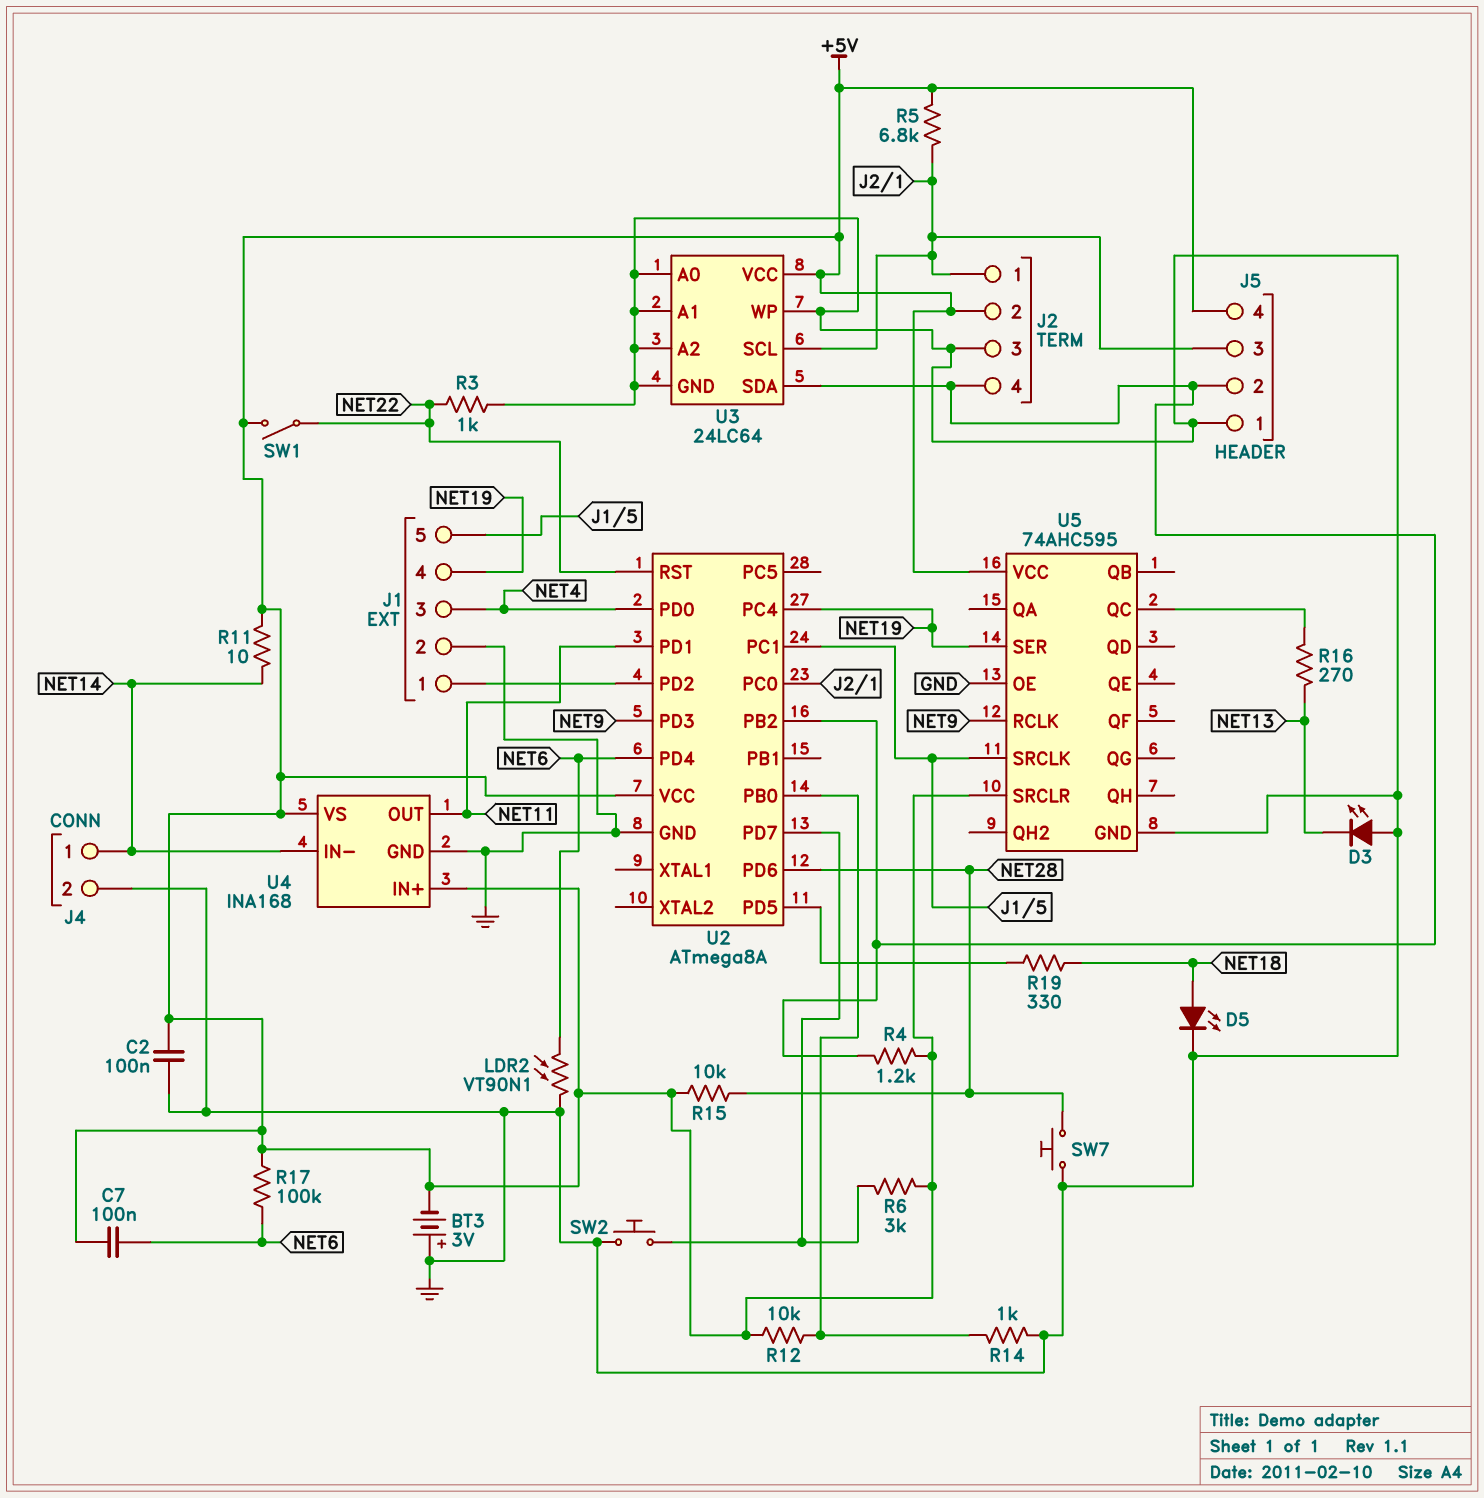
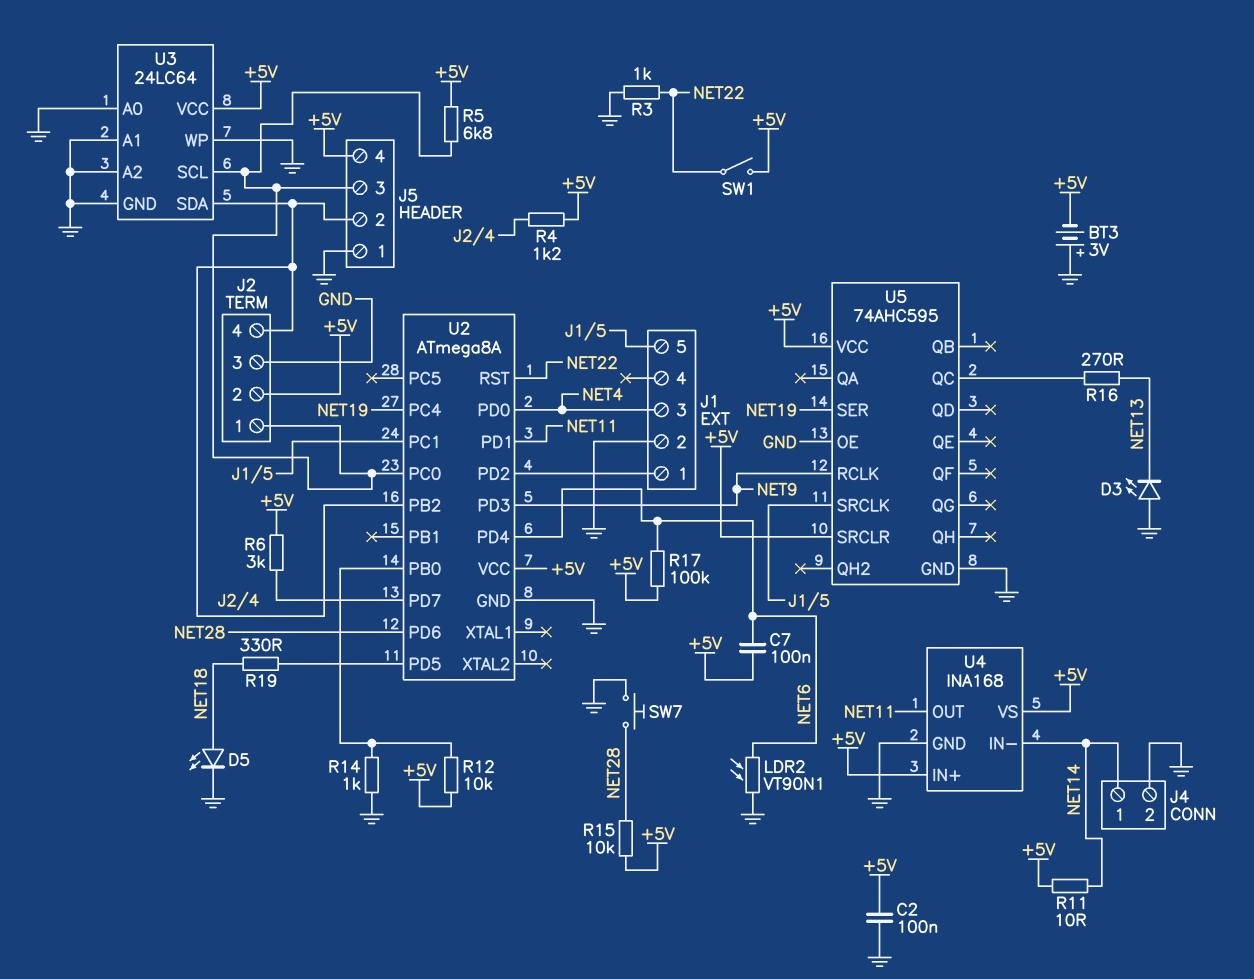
J1 pin 4: NET19 -> none
SW2: button (GND, U2/PD7) -> none

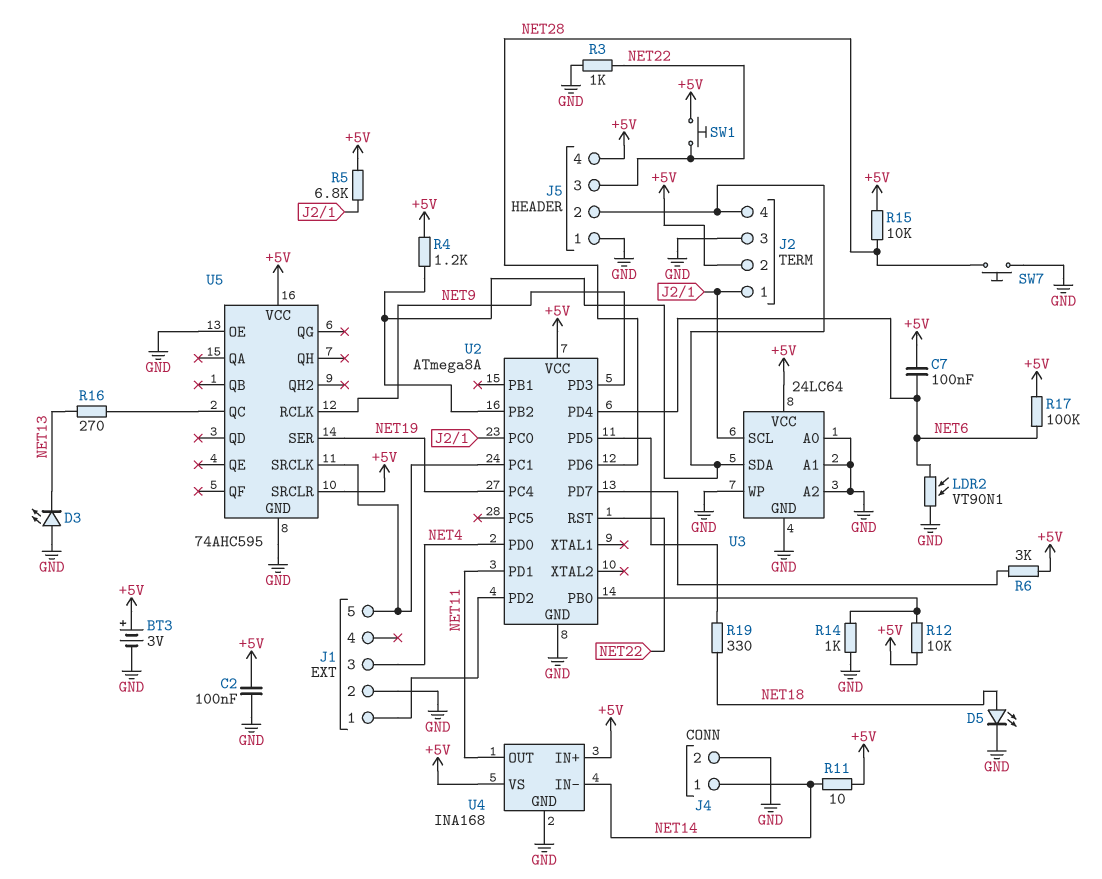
BT3: 3V (plus GND, minus +5V) -> 3V (plus +5V, minus GND)
J5 pin 3: J2/1 -> NET22
SW1: switch (+5V, NET22) -> button (+5V, NET22)

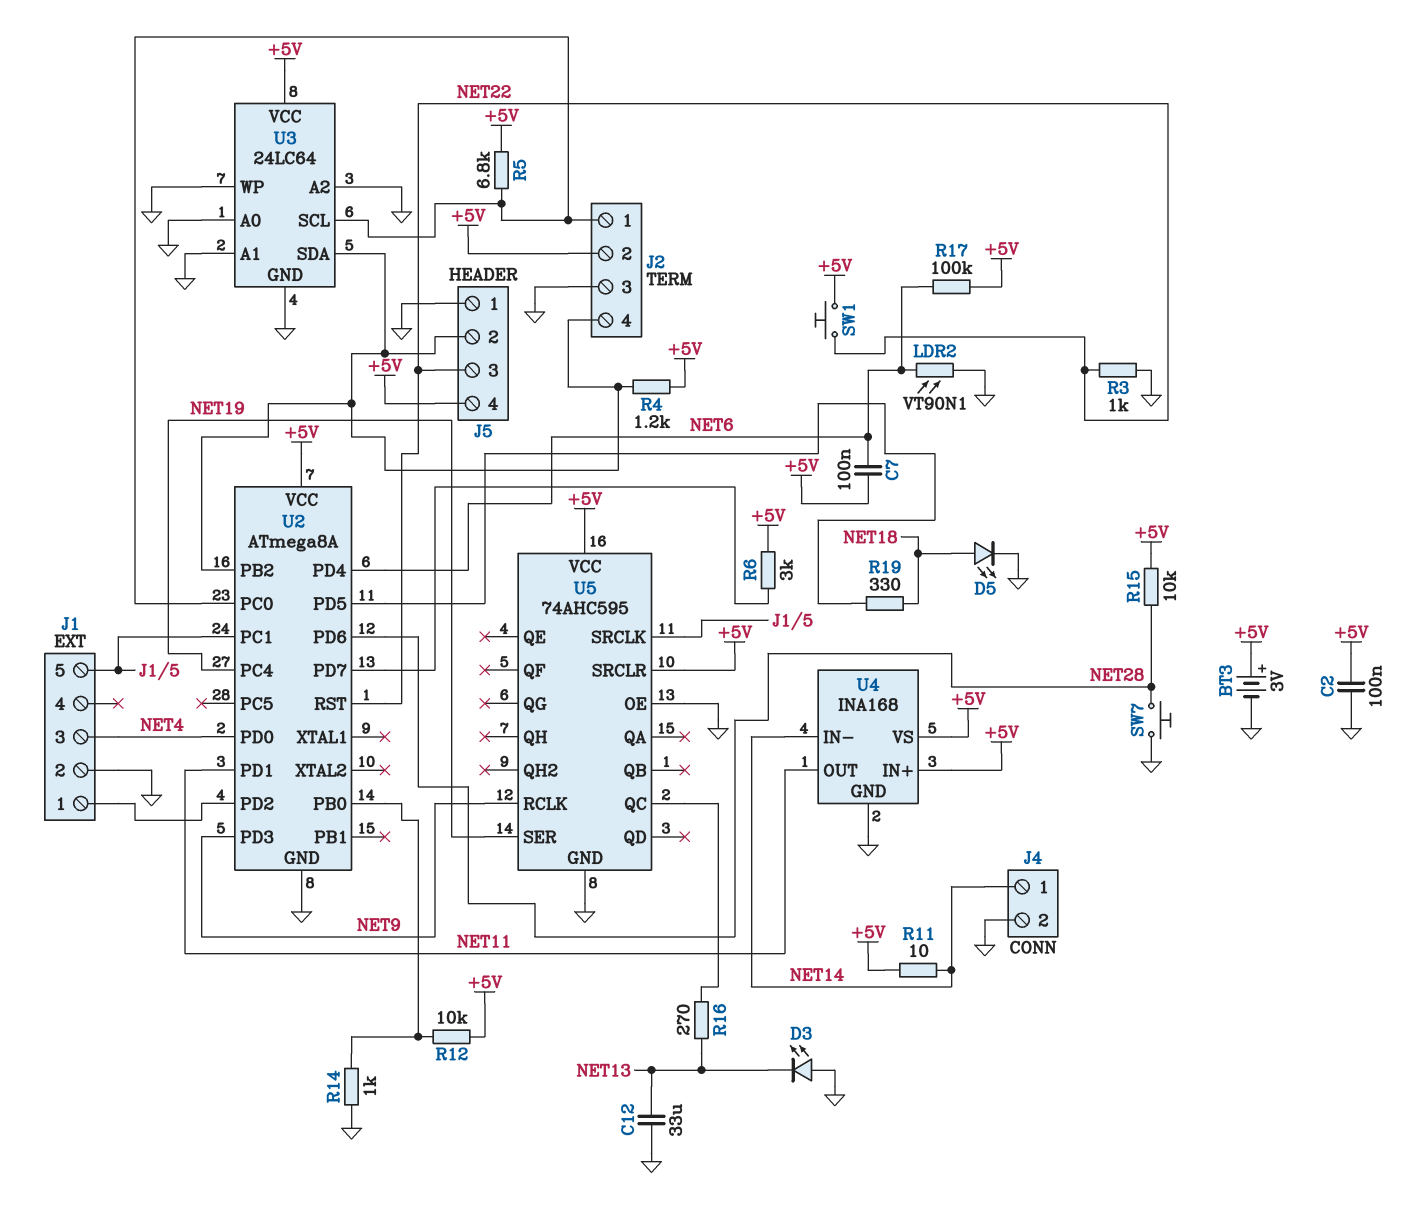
C12: none -> 33uF (GND, NET13)

